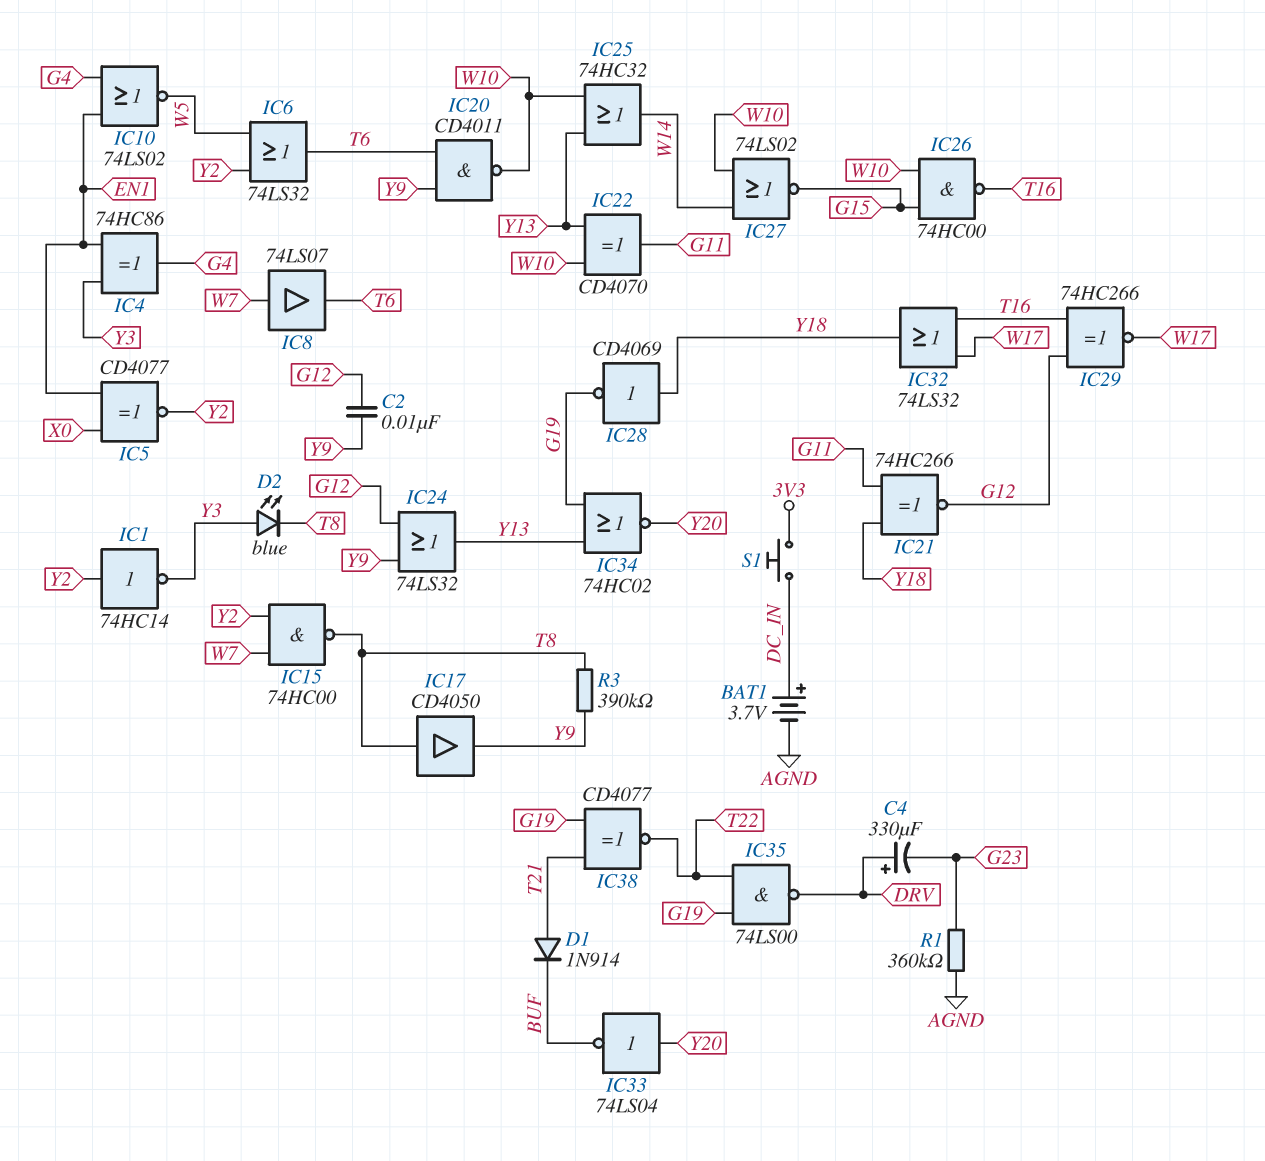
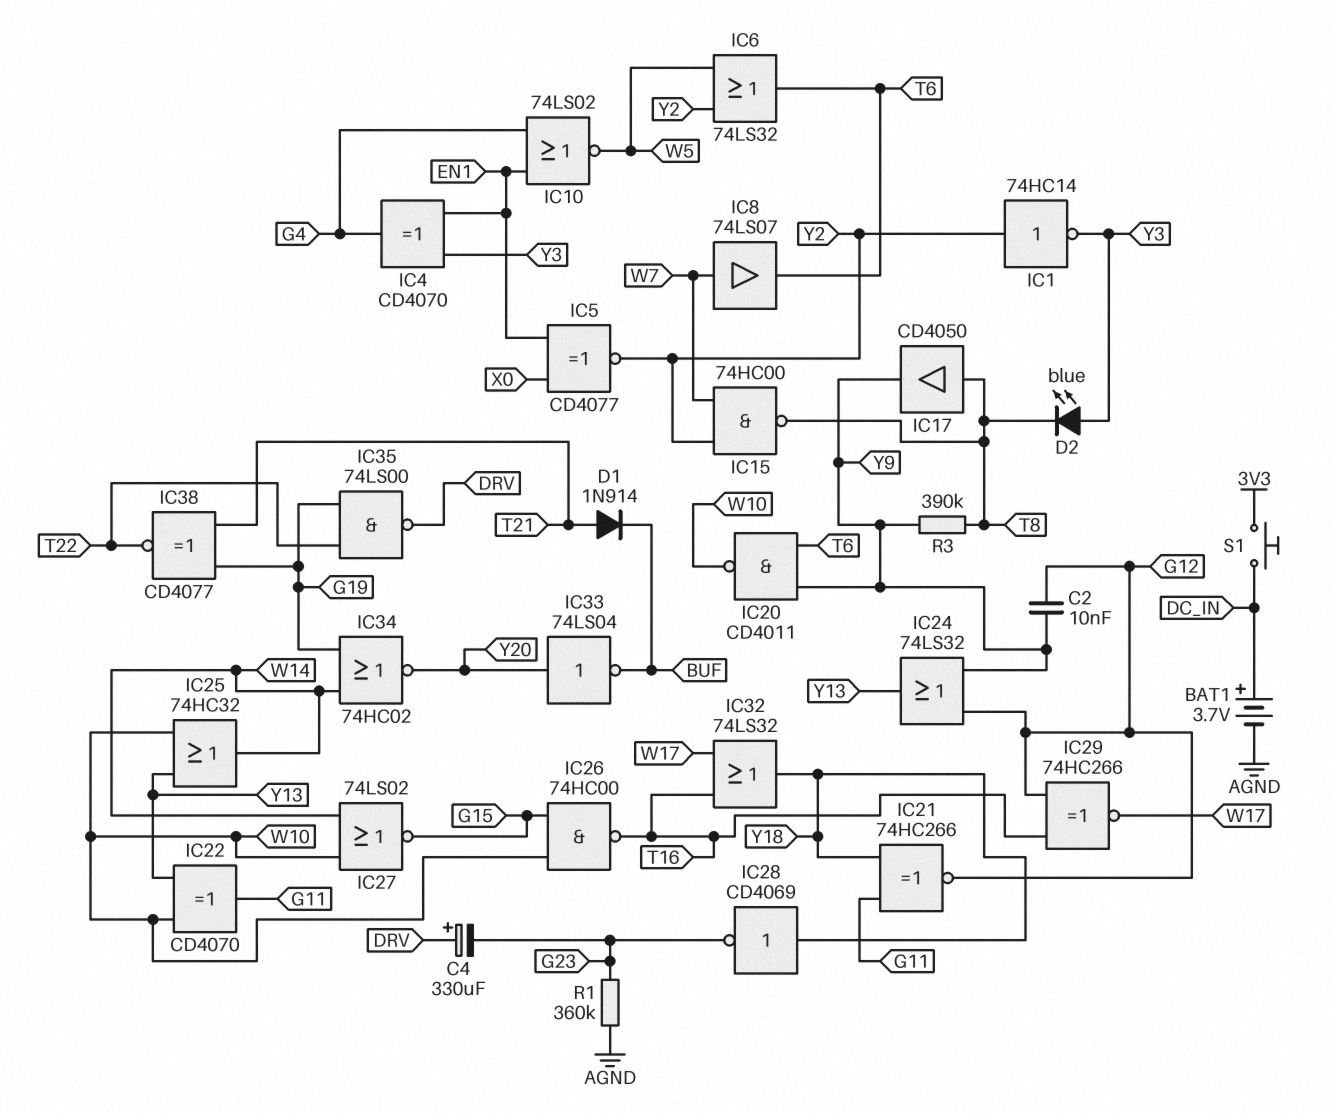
IC4: XOR 74HC86 (in EN1, in Y3, out G4) -> XOR CD4070 (in EN1, in Y3, out G4)
IC28: NOT CD4069 (in Y18, out G19) -> NOT CD4069 (in Y18, out G23)
IC34: NOR 74HC02 (in G19, in Y13, out Y20) -> NOR 74HC02 (in G19, in W14, out Y20)

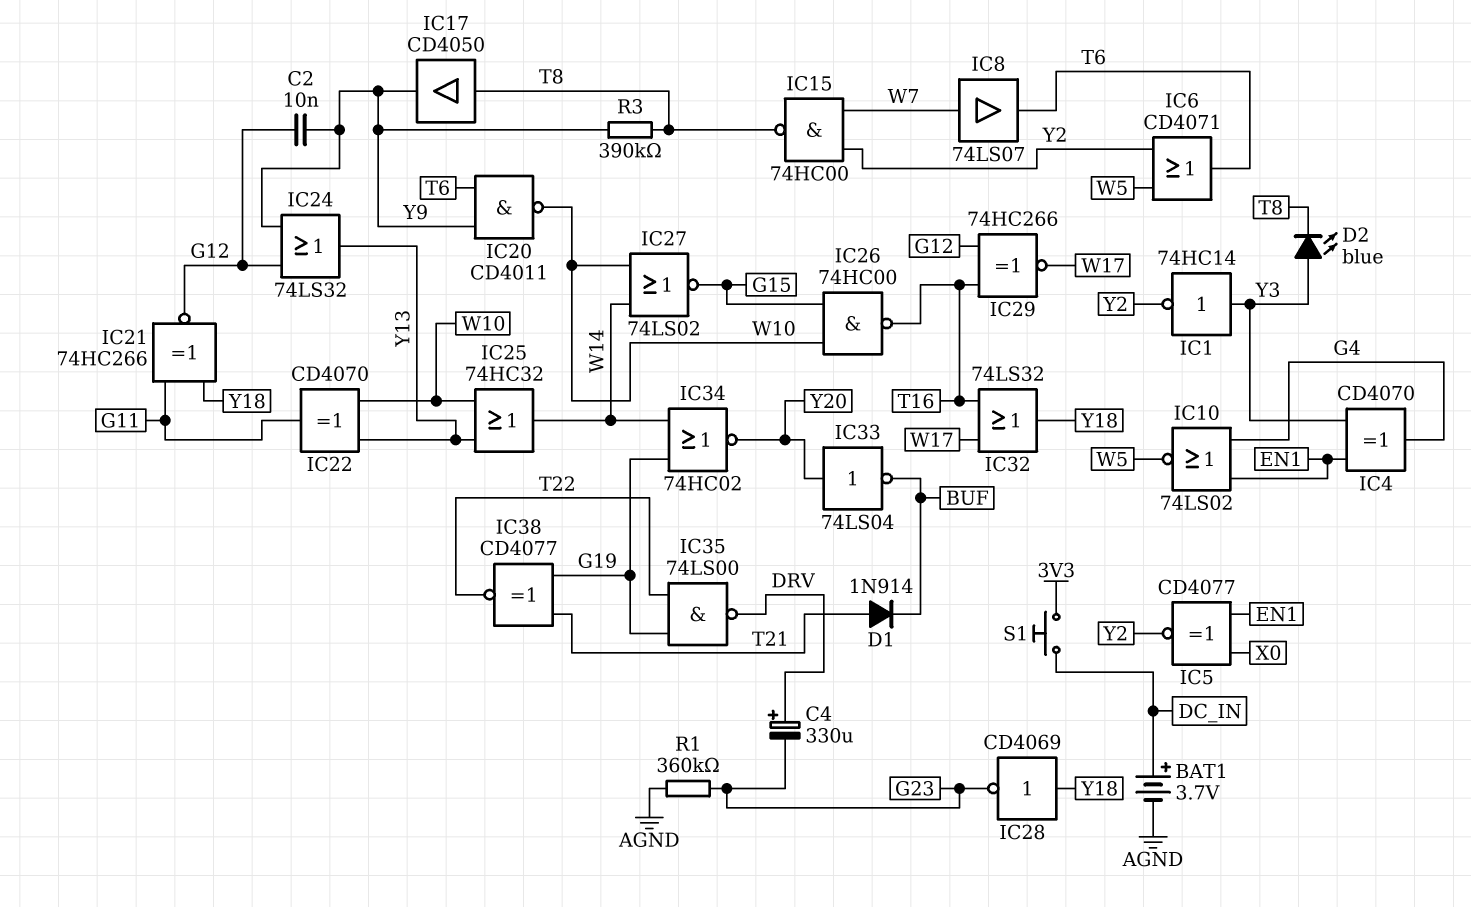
IC1: NOT 74HC14 (in Y2, out Y3) -> NOT 74HC14 (in Y3, out Y2)
IC6: OR 74LS32 (in W5, in Y2, out T6) -> OR CD4071 (in W5, in Y2, out T6)

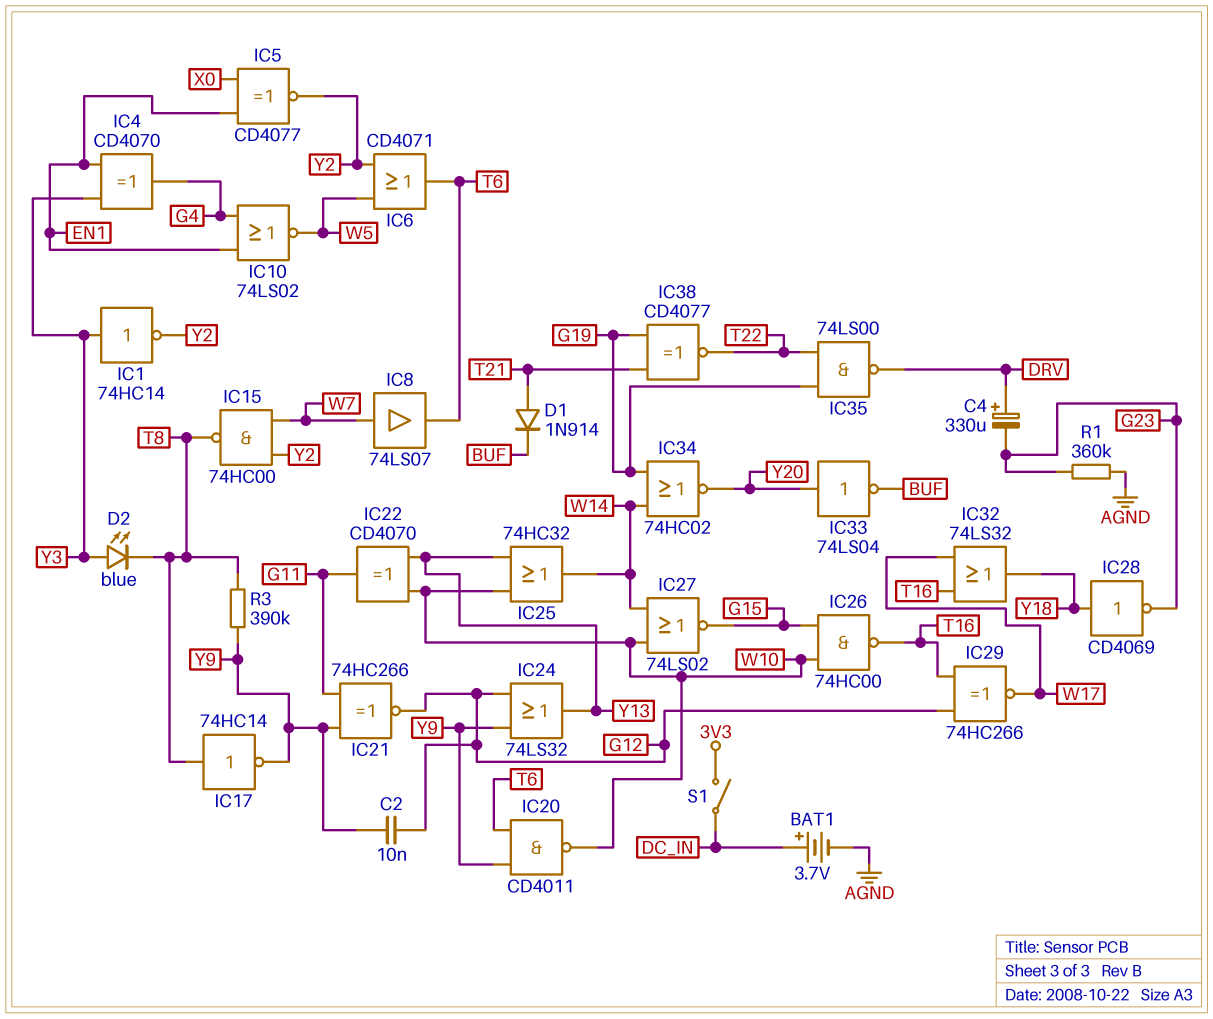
IC17: buffer CD4050 (in T8, out Y9) -> NOT 74HC14 (in T8, out Y9)
IC21: XNOR 74HC266 (in G11, in Y18, out G12) -> XNOR 74HC266 (in G11, in Y9, out G12)
S1: button (3V3, DC_IN) -> switch (3V3, DC_IN)

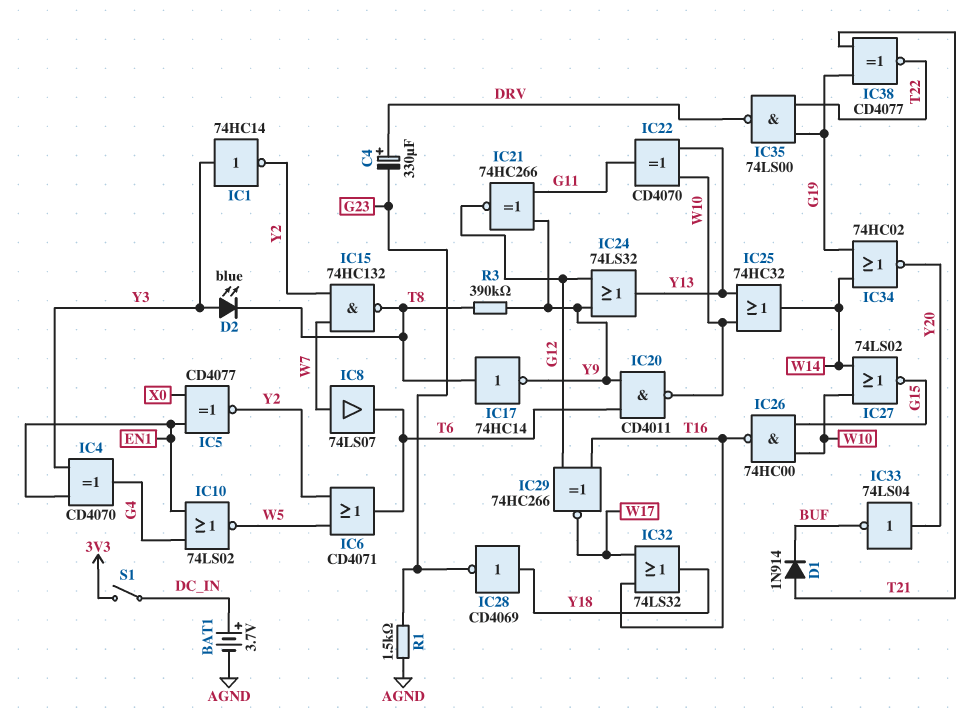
C2: 10nF (G12, Y9) -> none
IC15: NAND 74HC00 (in W7, in Y2, out T8) -> NAND 74HC132 (in W7, in Y2, out T8)
R1: 360k (AGND, G23) -> 1.5k (AGND, G23)

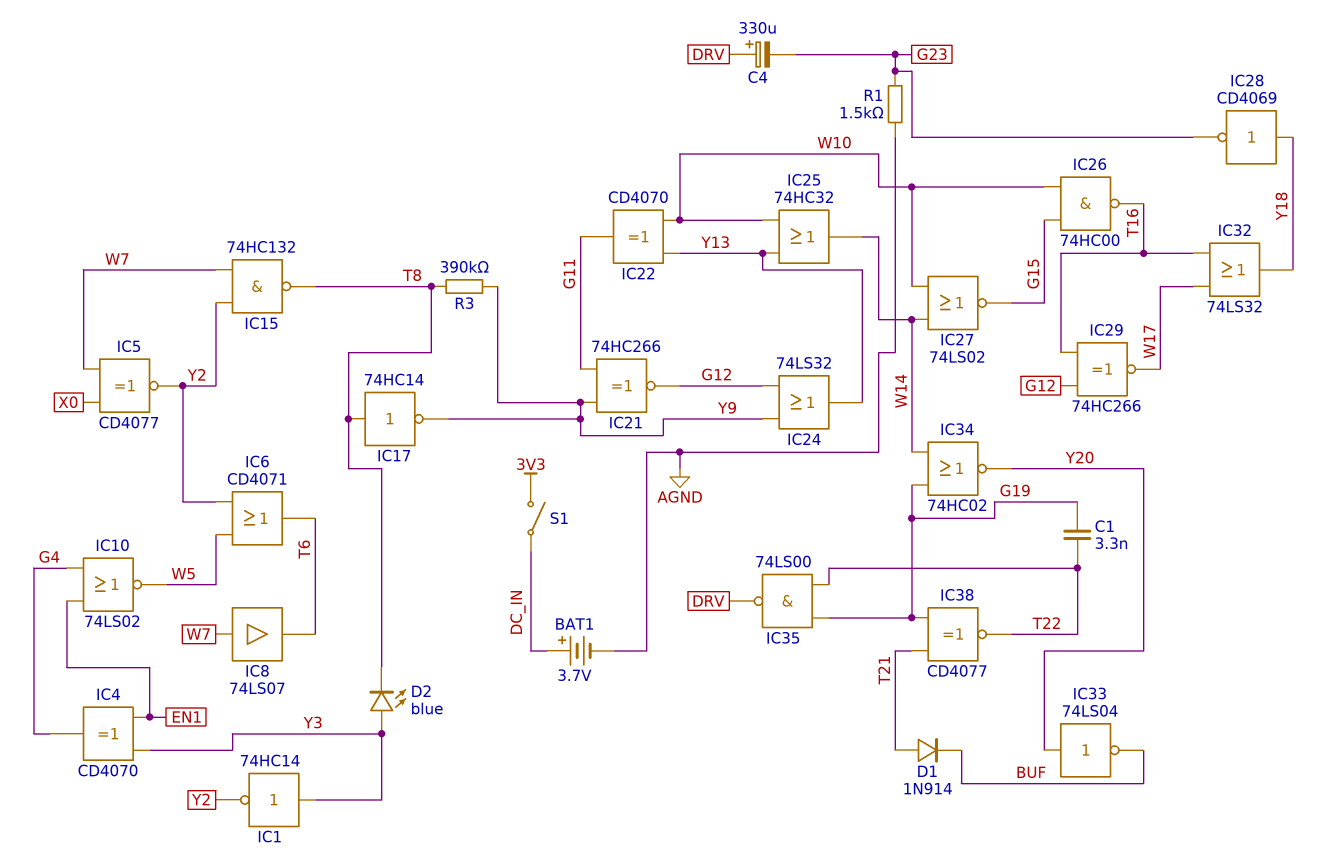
C1: none -> 3.3nF (G19, T22)
IC5: XNOR CD4077 (in EN1, in X0, out Y2) -> XNOR CD4077 (in W7, in X0, out Y2)
IC20: NAND CD4011 (in T6, in Y9, out W10) -> none

